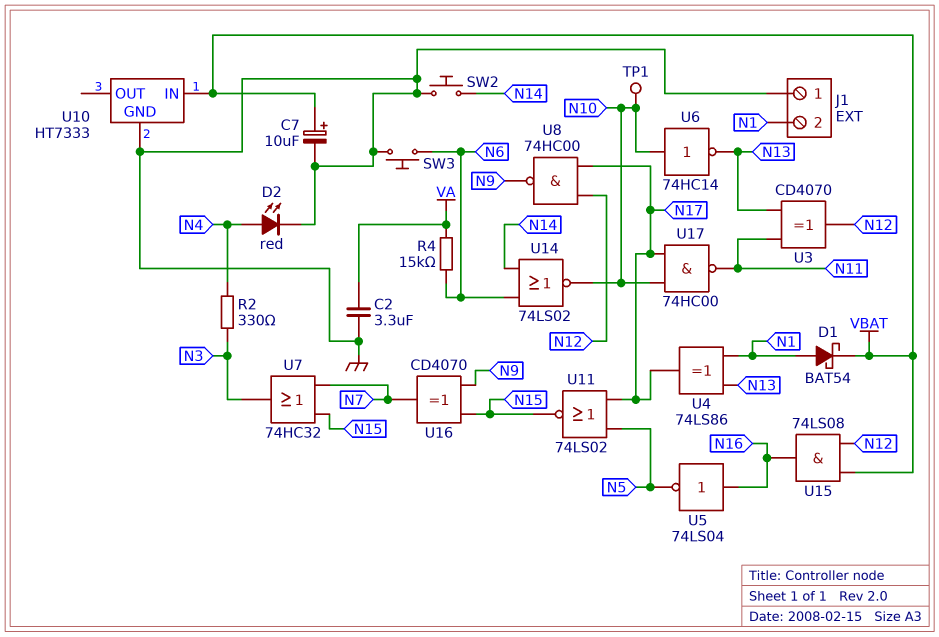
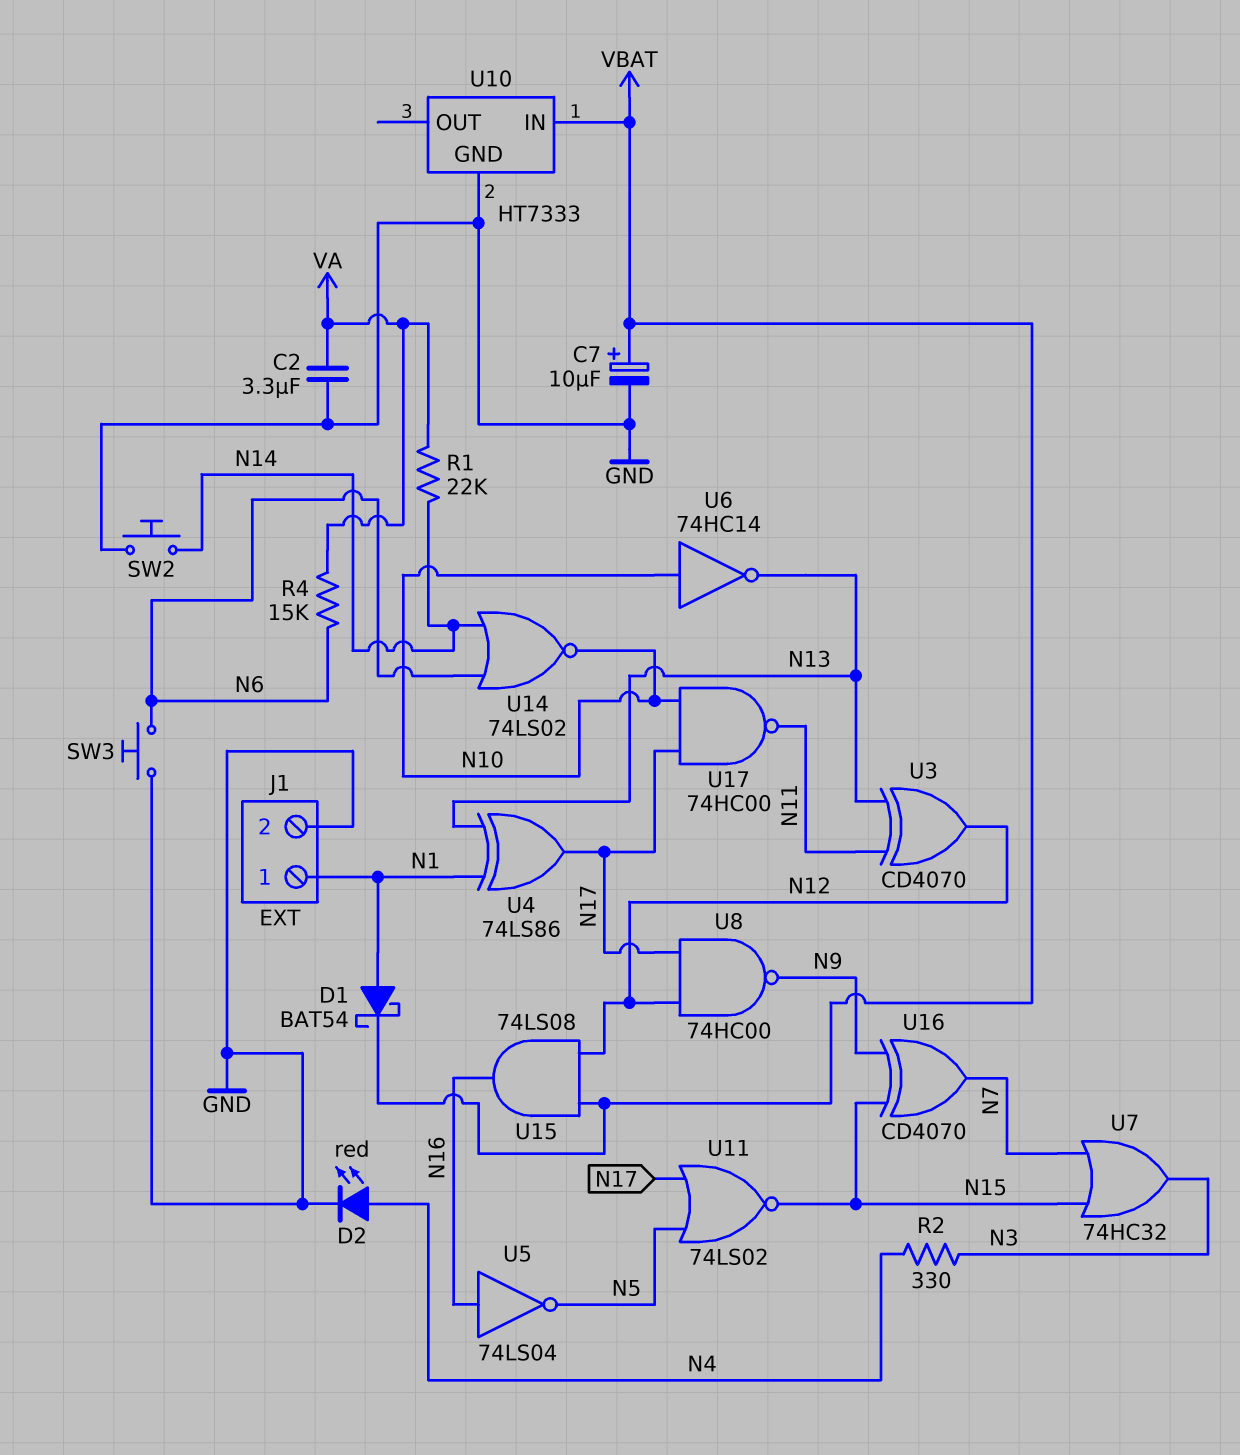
J1 pin 1: GND -> N1
J1 pin 2: N1 -> GND
R1: none -> 22k (N14, VA)
TP1: test point (N10) -> none

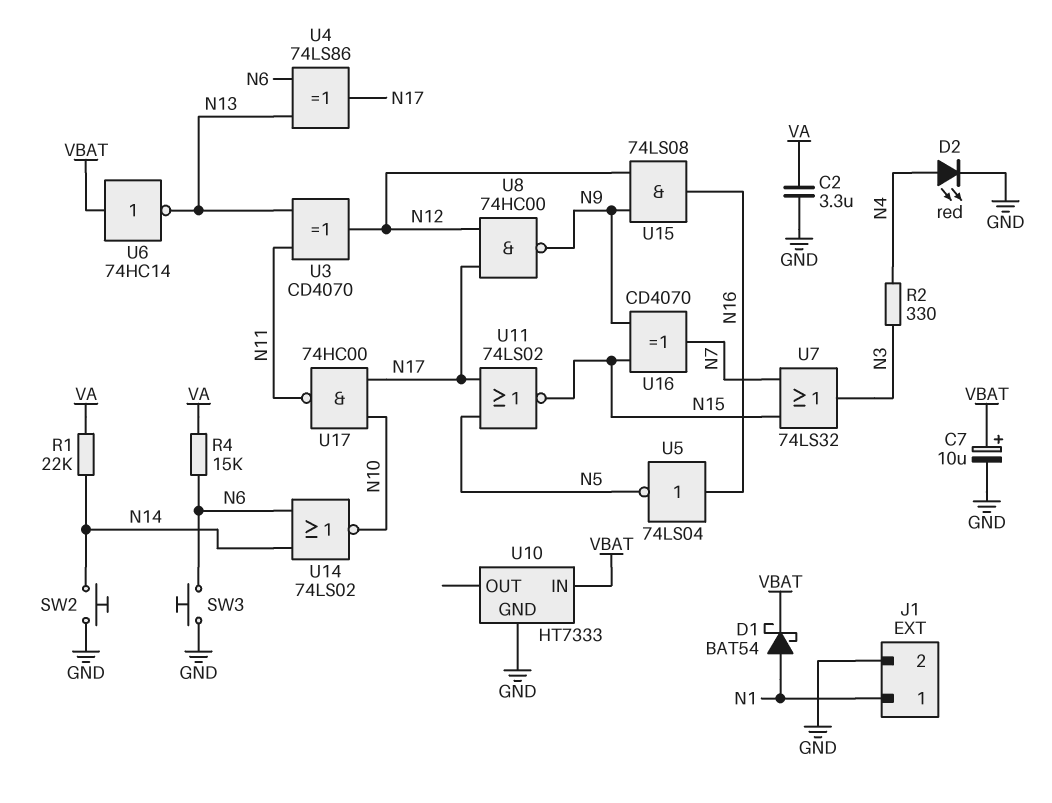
U4: XOR 74LS86 (in N1, in N13, out N17) -> XOR 74LS86 (in N6, in N13, out N17)
U6: NOT 74HC14 (in N10, out N13) -> NOT 74HC14 (in VBAT, out N13)
U7: OR 74HC32 (in N7, in N15, out N3) -> OR 74LS32 (in N7, in N15, out N3)
U15: AND 74LS08 (in N12, in VBAT, out N16) -> AND 74LS08 (in N9, in N12, out N16)

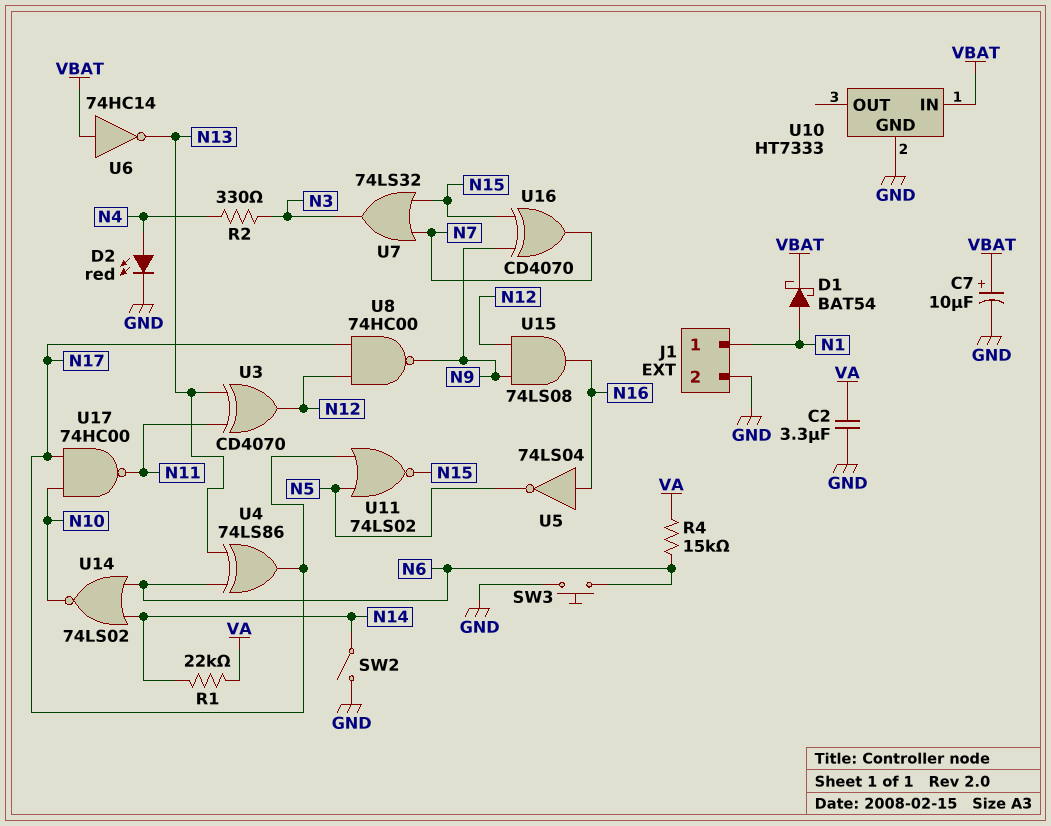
SW2: button (GND, N14) -> switch (GND, N14)

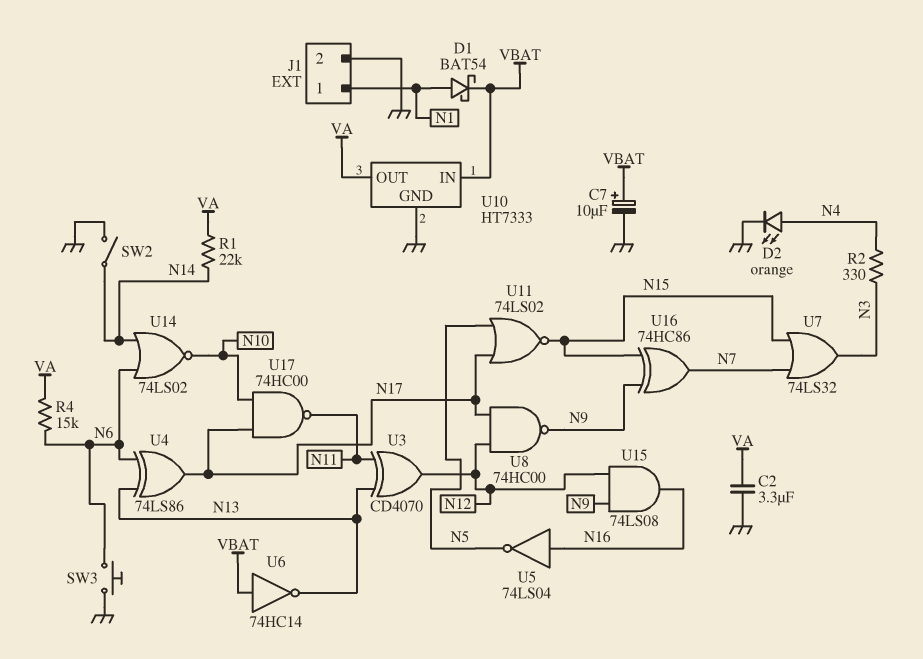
D2: LED red (A N4, K GND) -> LED orange (A N4, K GND)
U10 pin OUT: none -> VA
U16: XOR CD4070 (in N9, in N15, out N7) -> XOR 74HC86 (in N9, in N15, out N7)

